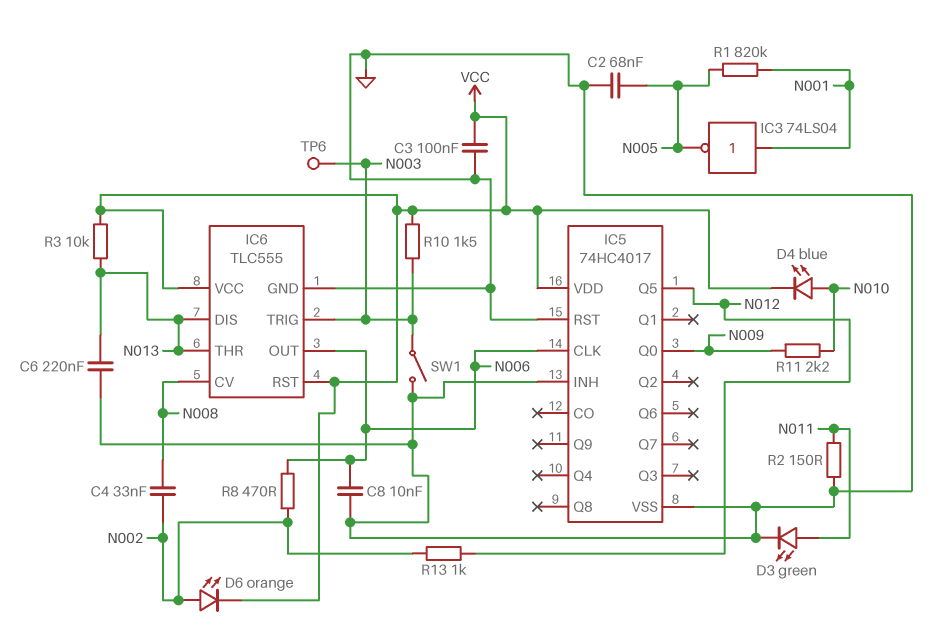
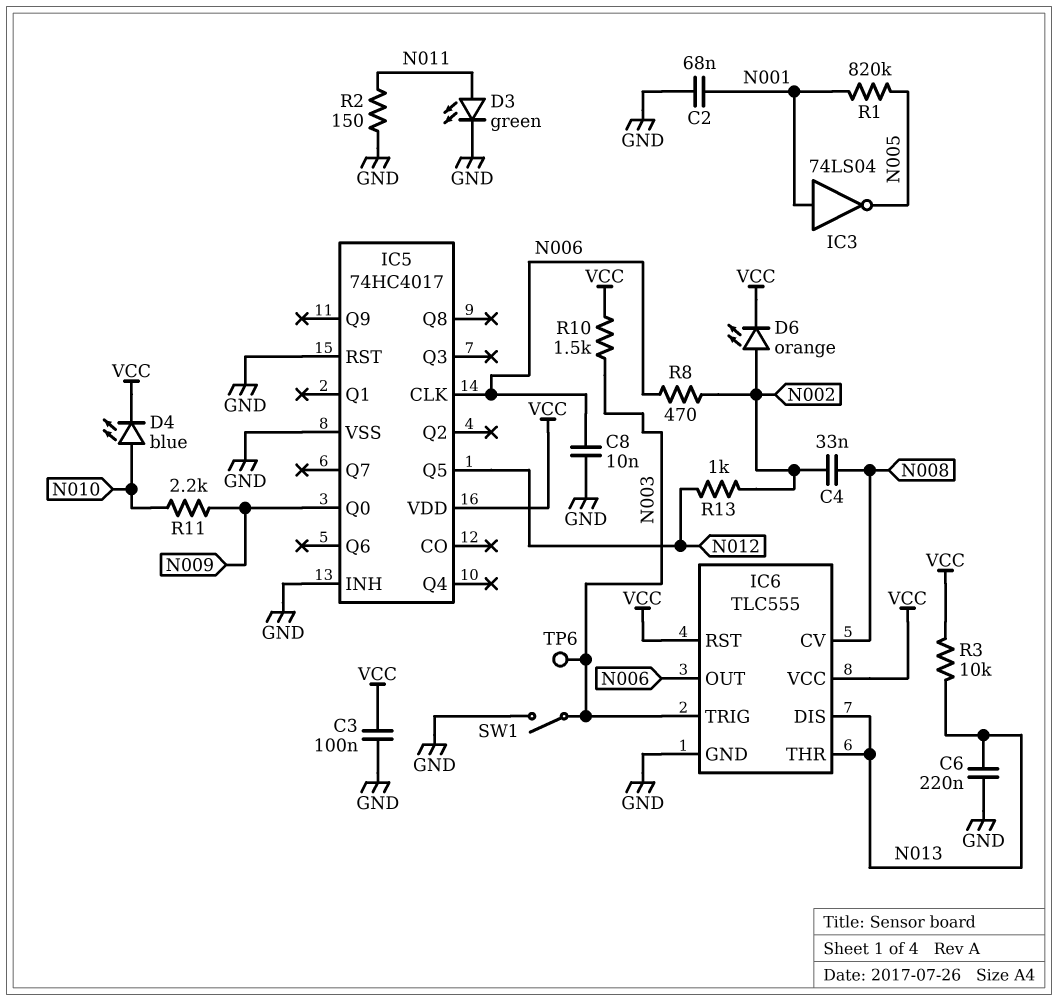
C2: 68nF (GND, N005) -> 68nF (GND, N001)

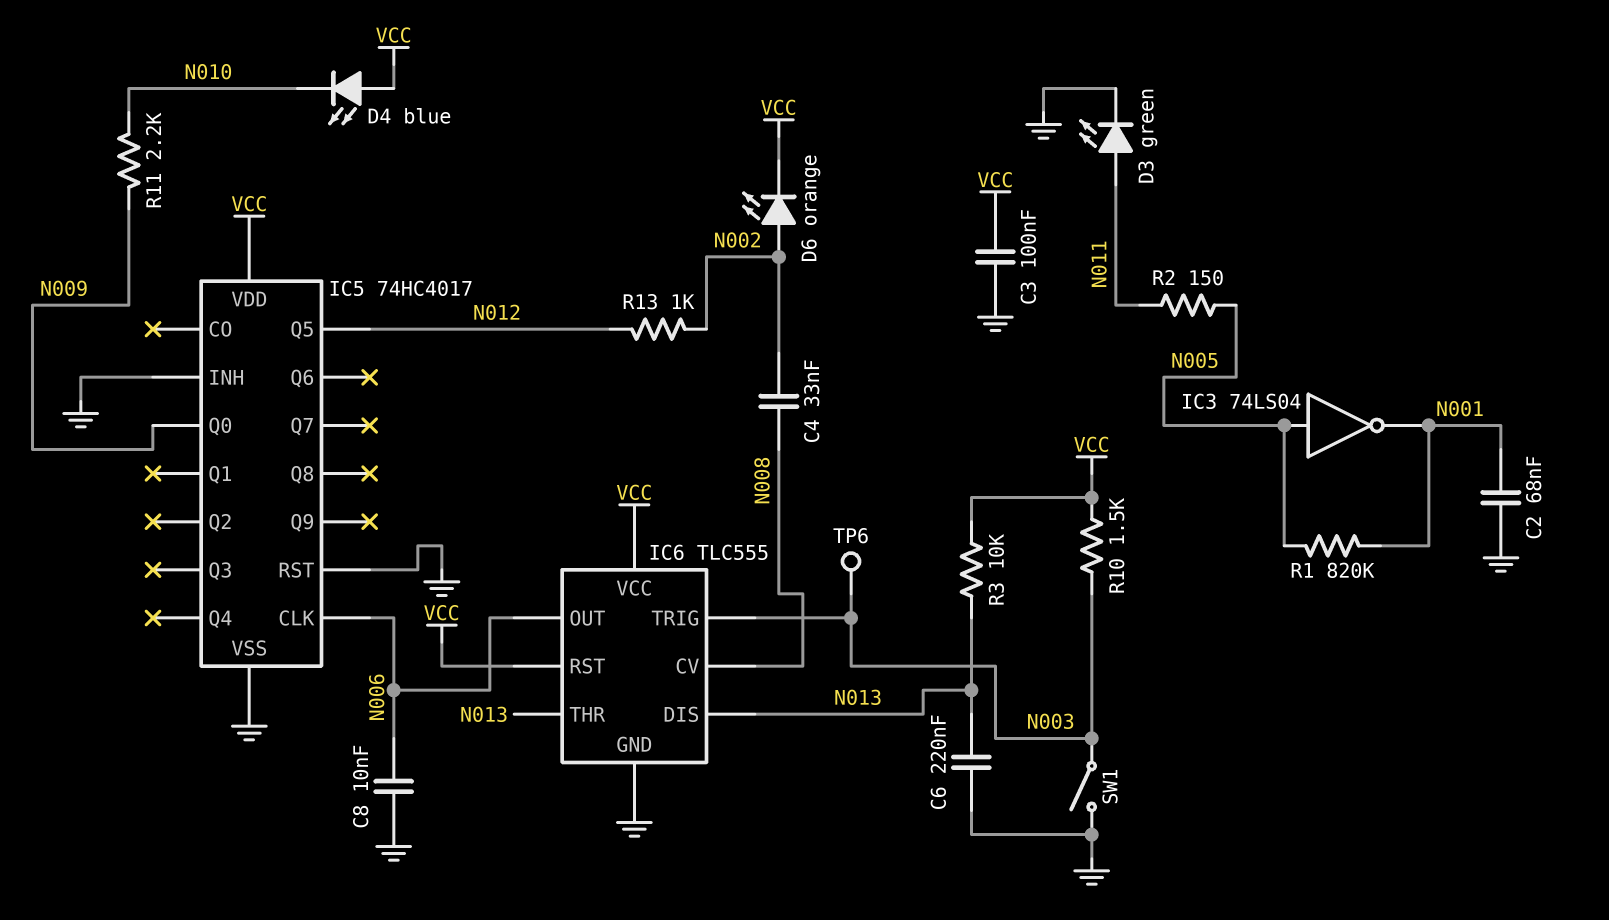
D4: LED blue (A N010, K VCC) -> LED blue (A VCC, K N010)
IC3: NOT 74LS04 (in N001, out N005) -> NOT 74LS04 (in N005, out N001)
R2: 150 (GND, N011) -> 150 (N005, N011)
R8: 470 (N002, N006) -> none

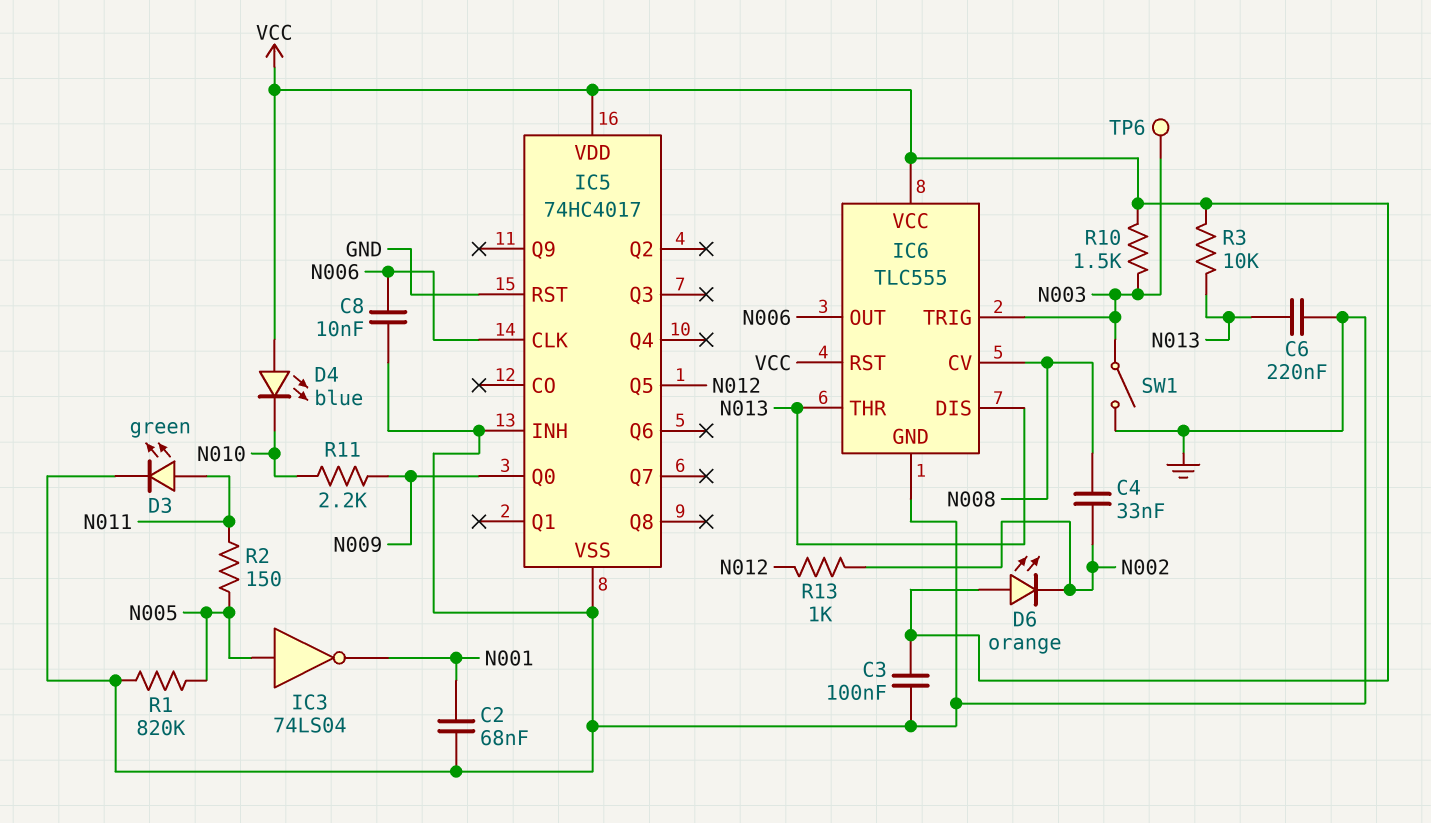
D6: LED orange (A N002, K VCC) -> LED orange (A VCC, K N002)
R1: 820k (N001, N005) -> 820k (GND, N005)

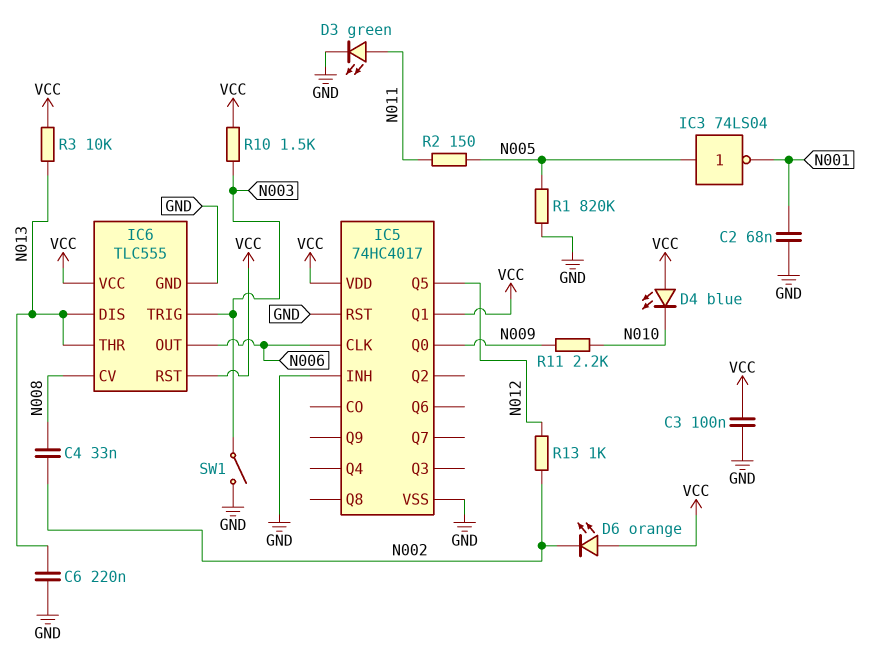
C8: 10nF (GND, N006) -> none
IC5 pin Q1: none -> VCC
TP6: test point (N003) -> none

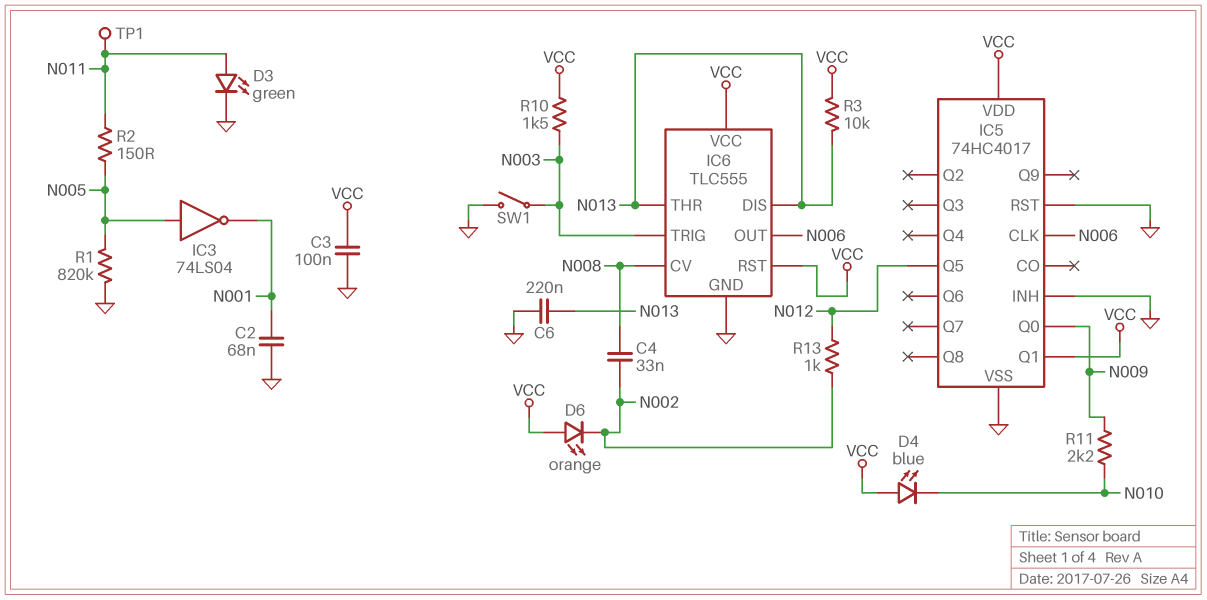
TP1: none -> test point (N011)

